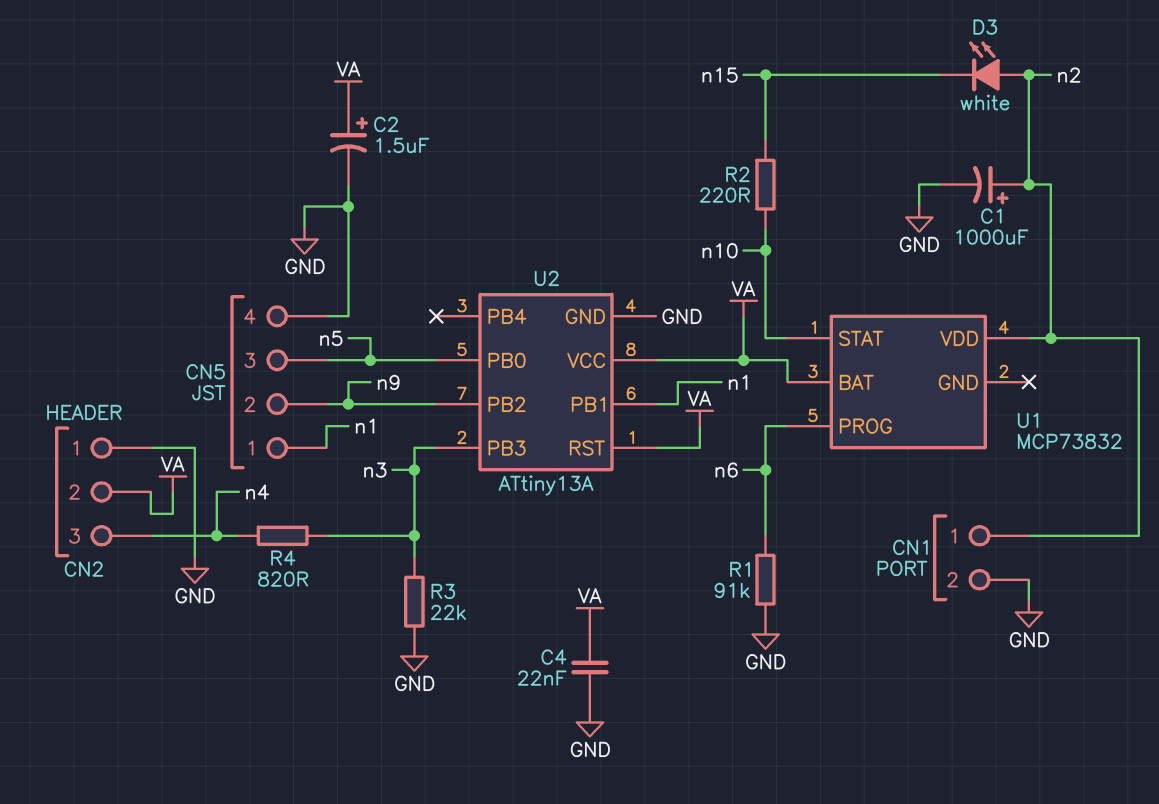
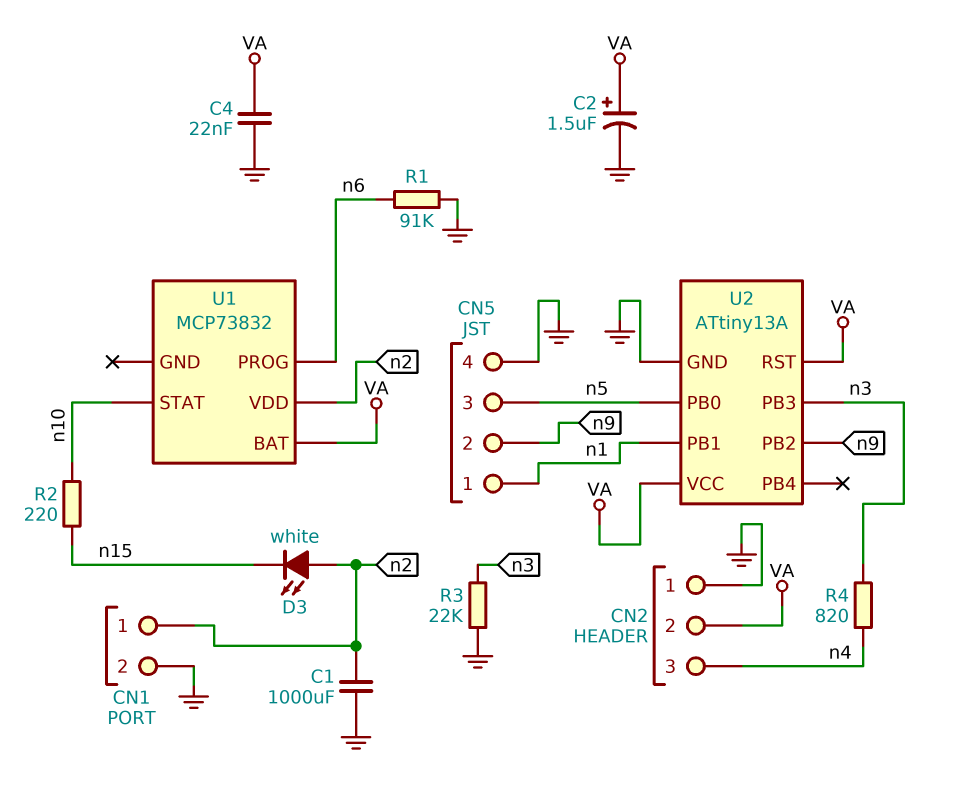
C1: 1000uF (plus n2, minus GND) -> 1000uF (GND, n2)

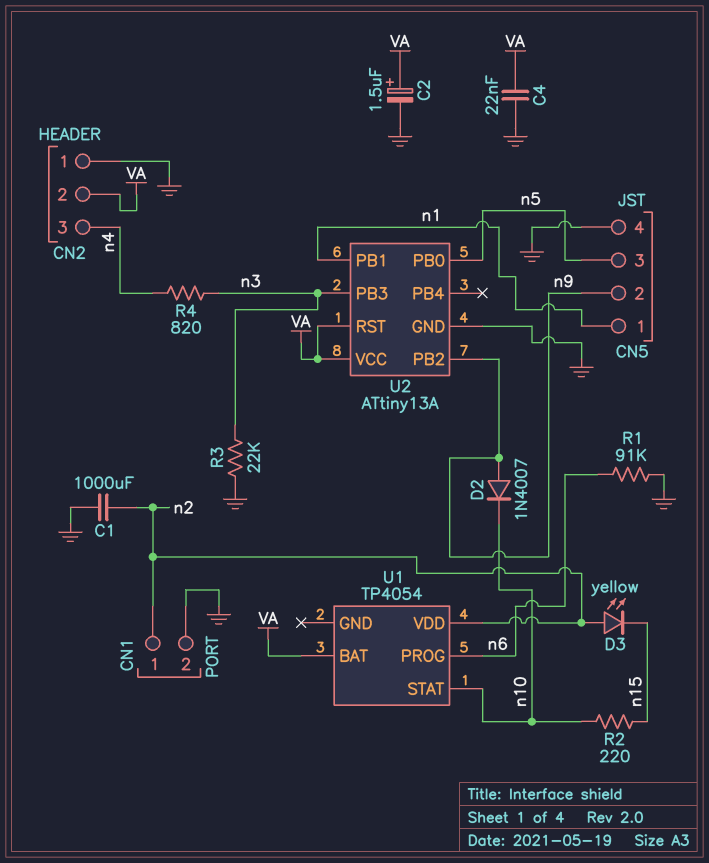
D2: none -> diode 1N4007 (A n9, K n10)
D3: LED white (A n2, K n15) -> LED yellow (A n2, K n15)
U1: MCP73832 -> TP4054

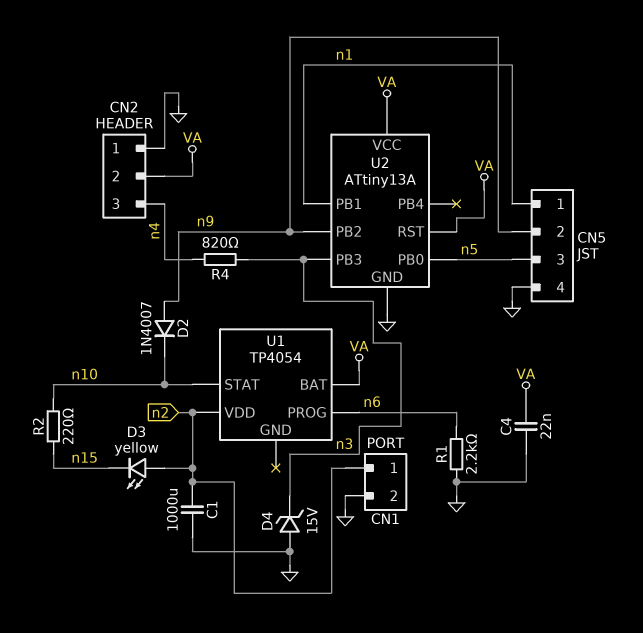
C2: 1.5uF (plus VA, minus GND) -> none
D4: none -> zener 15V (A GND, K n3)
R1: 91k (GND, n6) -> 2.2k (GND, n6)
R3: 22k (GND, n3) -> none

